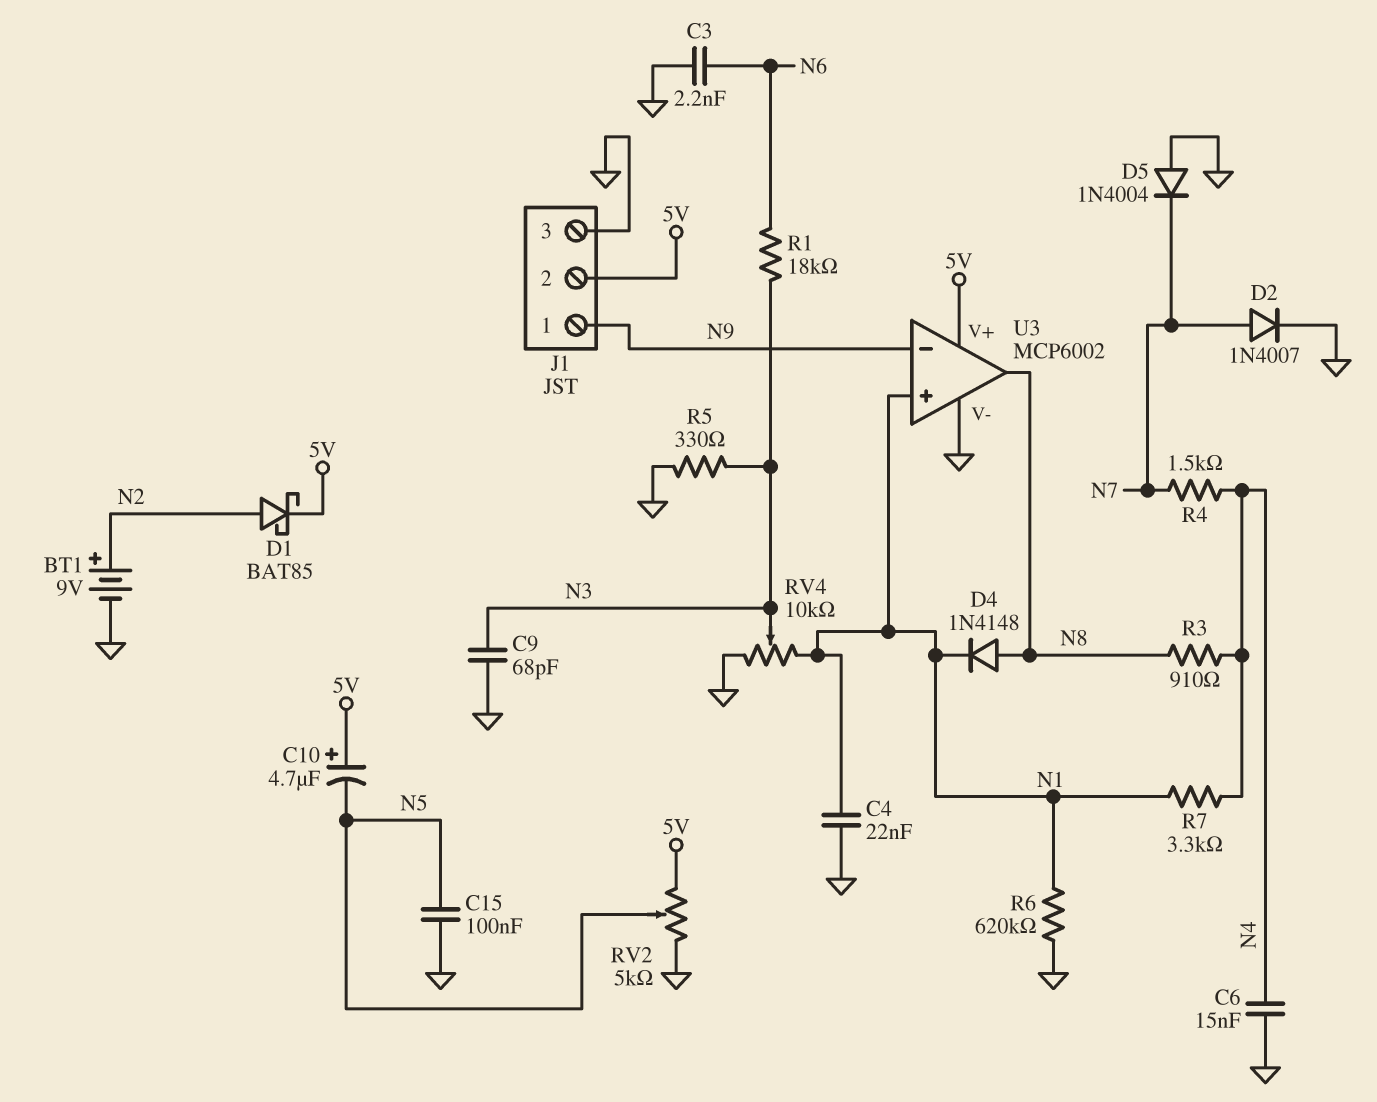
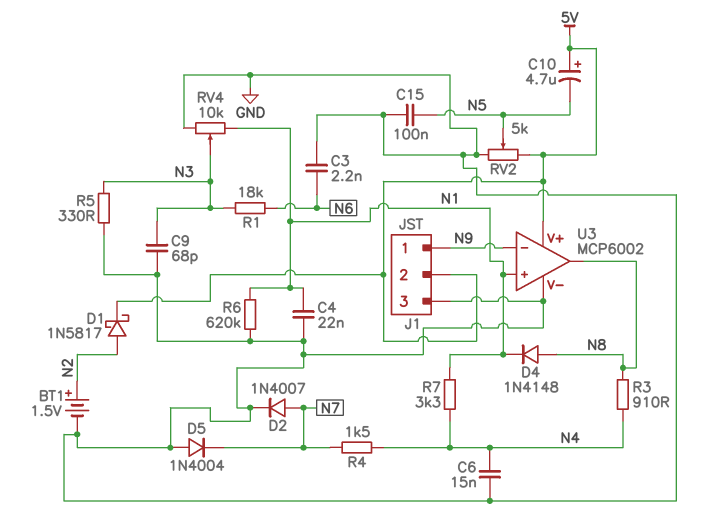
BT1: 9V (plus N2, minus GND) -> 1.5V (plus N2, minus GND)
D1: schottky BAT85 (A N2, K 5V) -> schottky 1N5817 (A N2, K 5V)

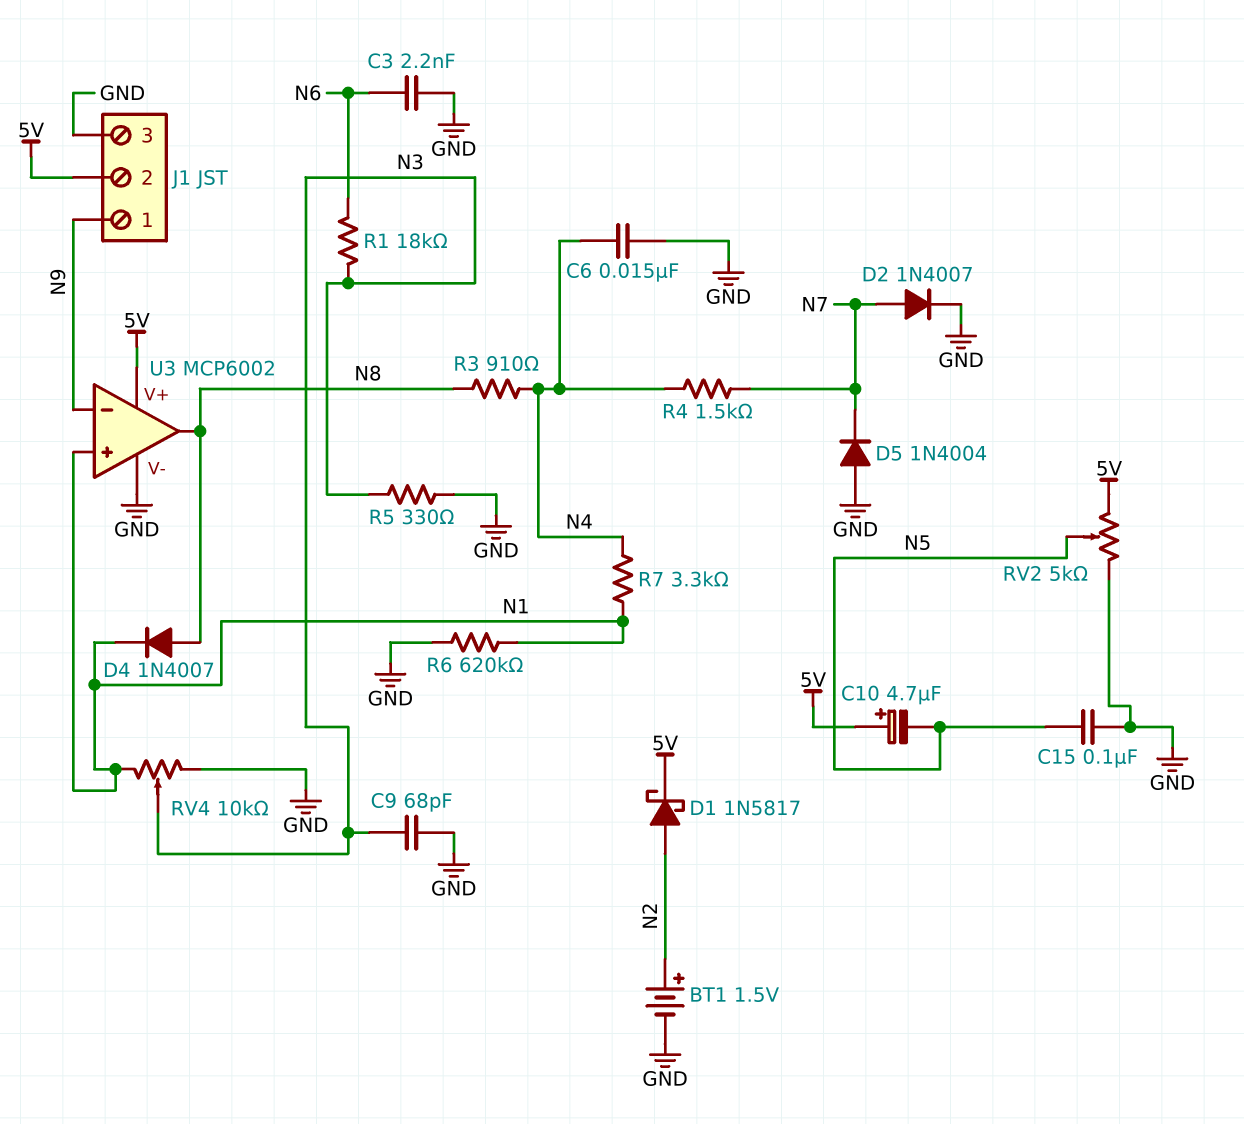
C4: 22nF (GND, N1) -> none
D4: diode 1N4148 (A N8, K N1) -> diode 1N4007 (A N8, K N1)

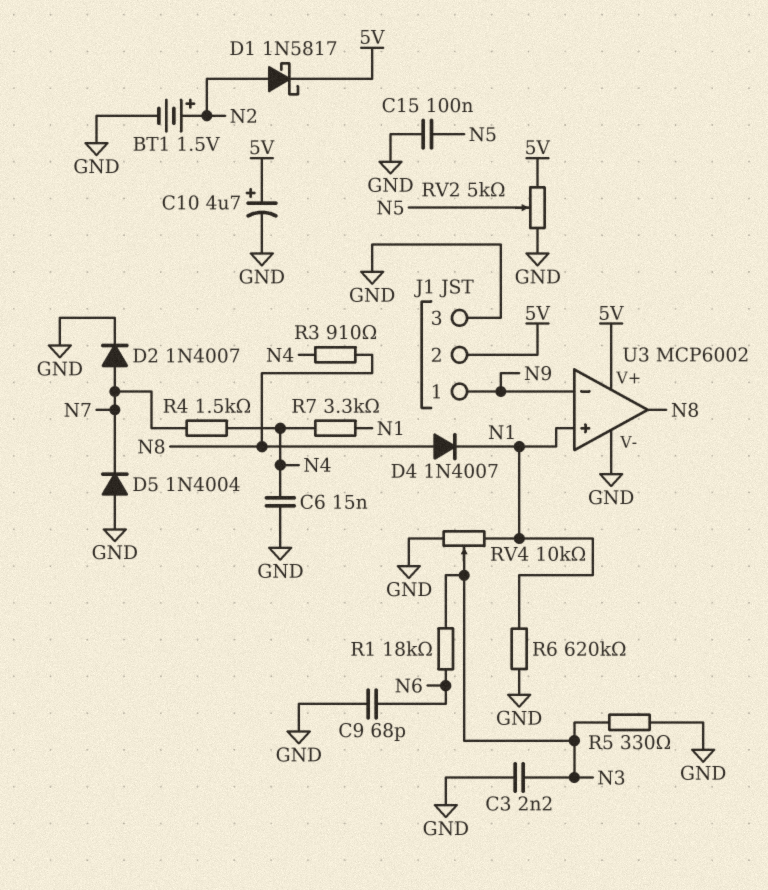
C3: 2.2nF (GND, N6) -> 2.2nF (GND, N3)
C9: 68pF (GND, N3) -> 68pF (GND, N6)
C10: 4.7uF (plus 5V, minus N5) -> 4.7uF (plus 5V, minus GND)

